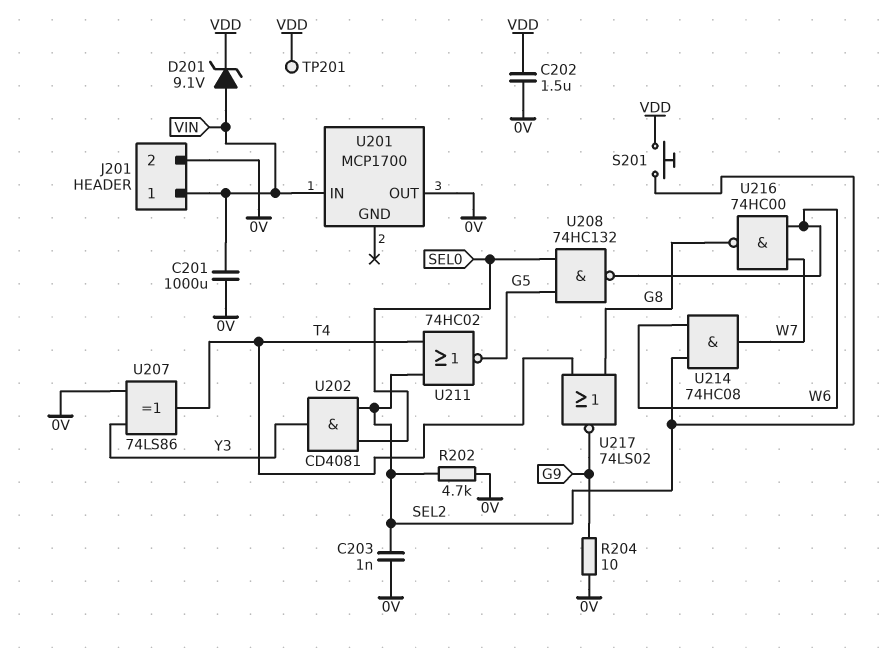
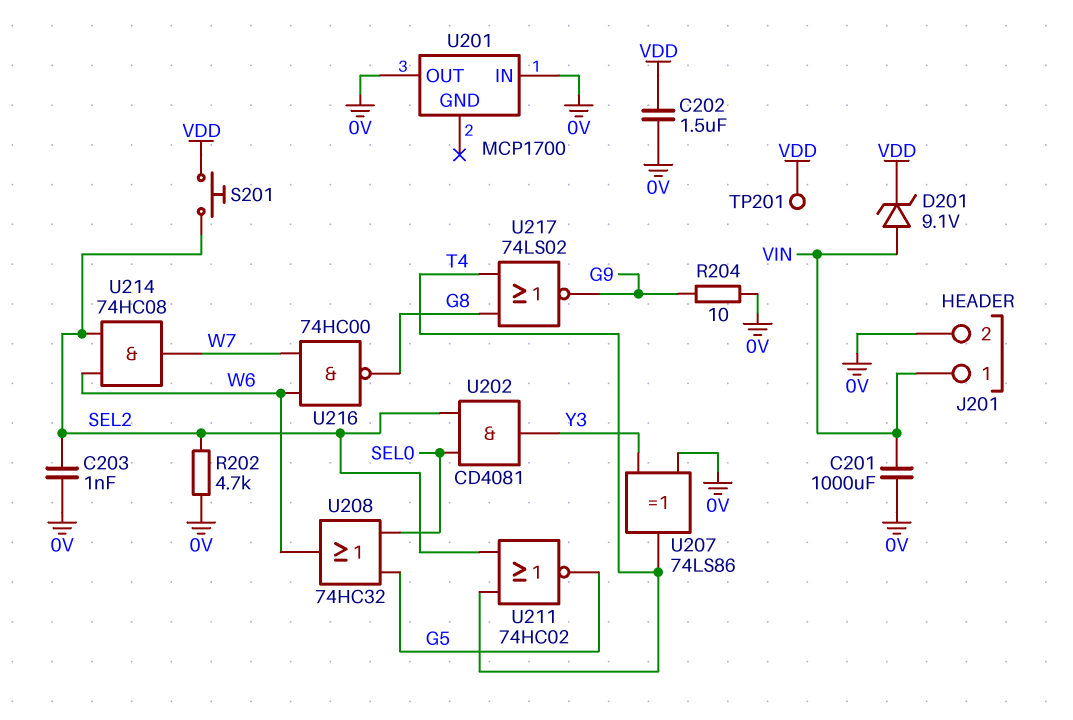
U201 pin IN: VIN -> 0V
U208: NAND 74HC132 (in G5, in SEL0, out W6) -> OR 74HC32 (in G5, in SEL0, out W6)

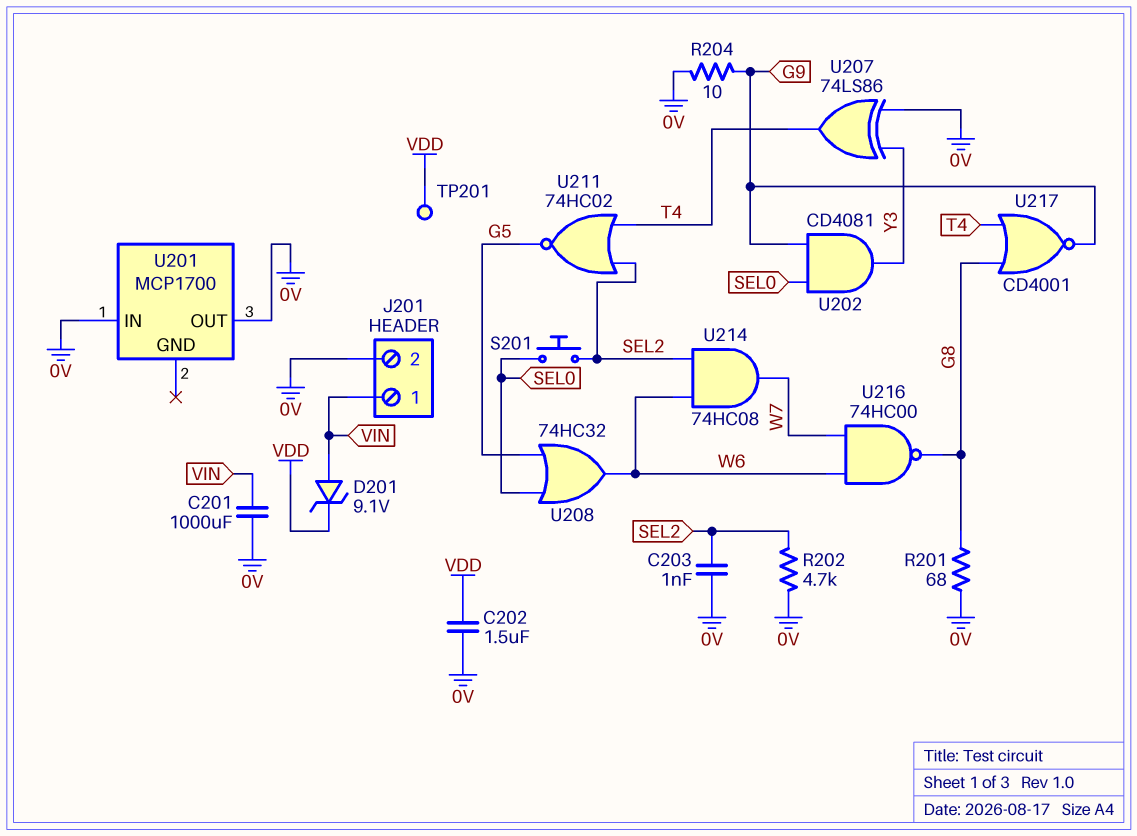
R201: none -> 68 (0V, G8)
S201: button (SEL2, VDD) -> button (SEL0, SEL2)
U202: AND CD4081 (in SEL0, in SEL2, out Y3) -> AND CD4081 (in G9, in SEL0, out Y3)
U217: NOR 74LS02 (in G8, in T4, out G9) -> NOR CD4001 (in G8, in T4, out G9)

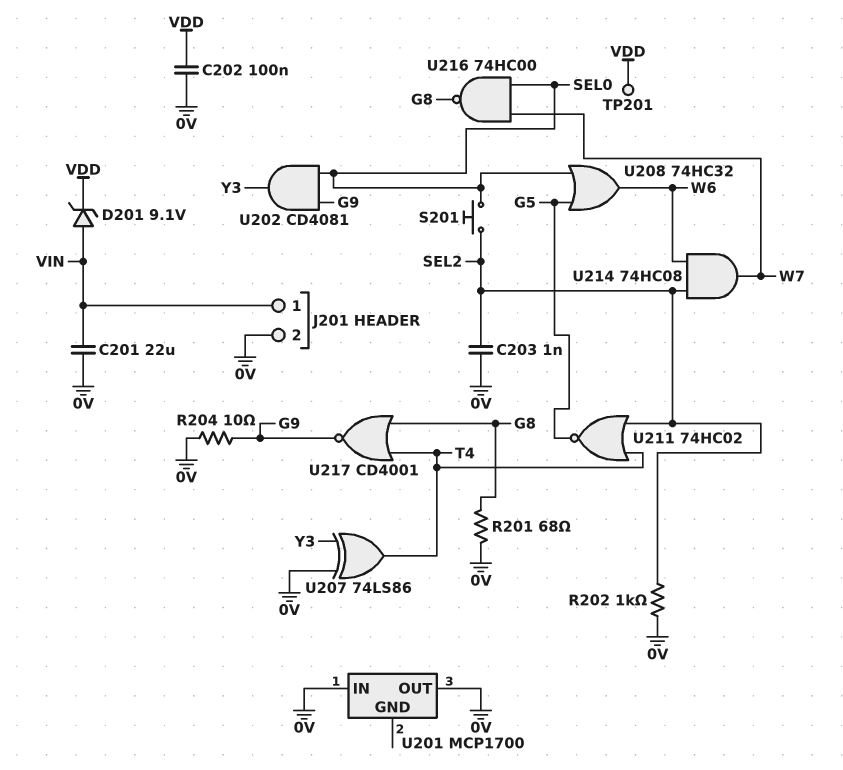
C201: 1000uF (0V, VIN) -> 22uF (0V, VIN)
C202: 1.5uF (0V, VDD) -> 100nF (0V, VDD)
R202: 4.7k (0V, SEL2) -> 1k (0V, SEL2)
U216: NAND 74HC00 (in W6, in W7, out G8) -> NAND 74HC00 (in SEL0, in W7, out G8)

